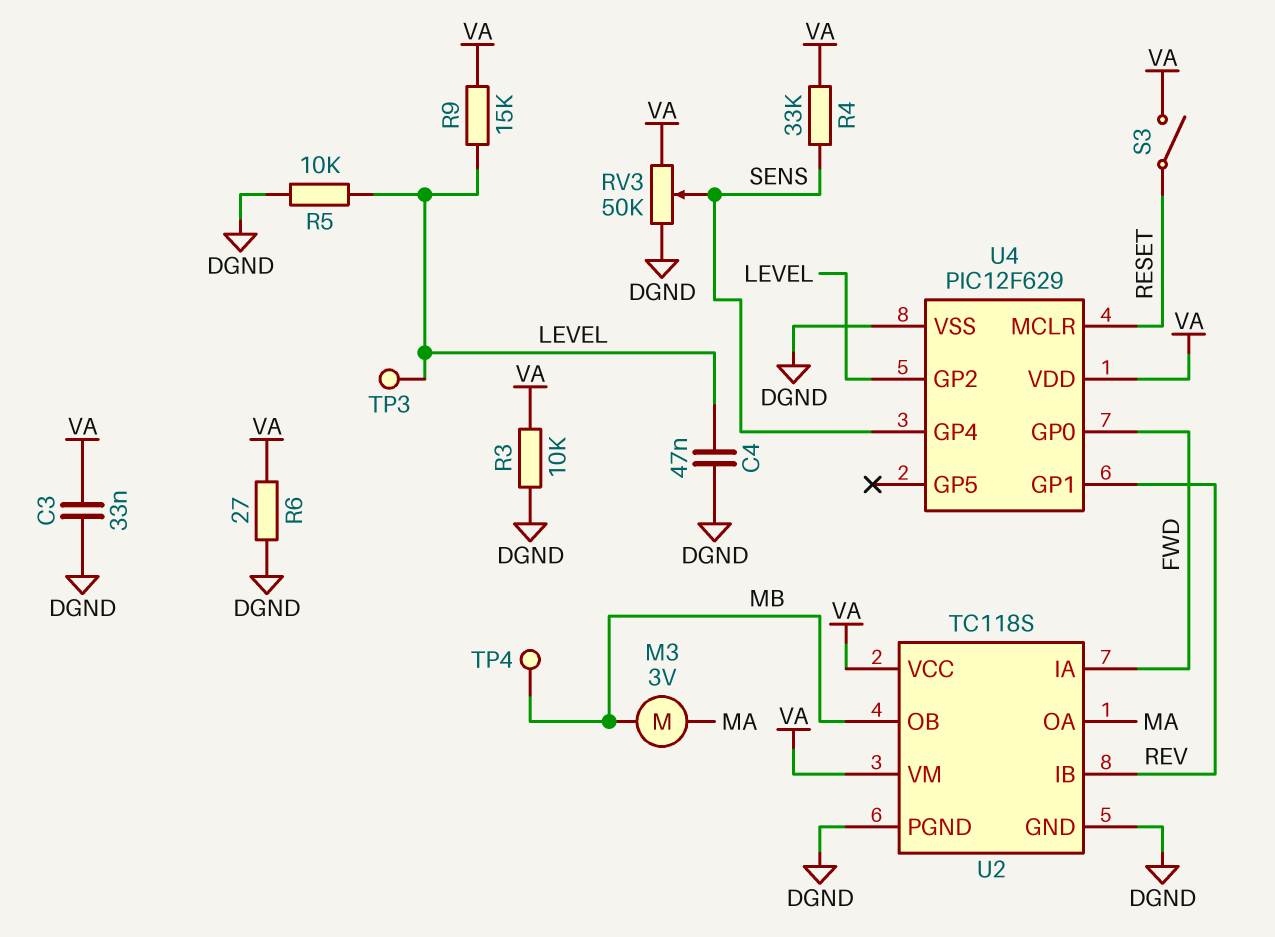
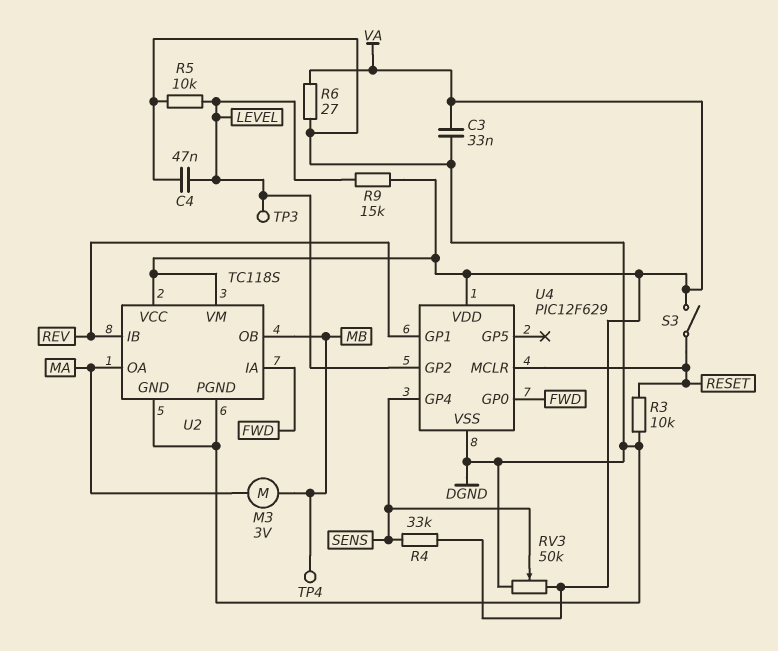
R3: 10k (DGND, VA) -> 10k (DGND, RESET)

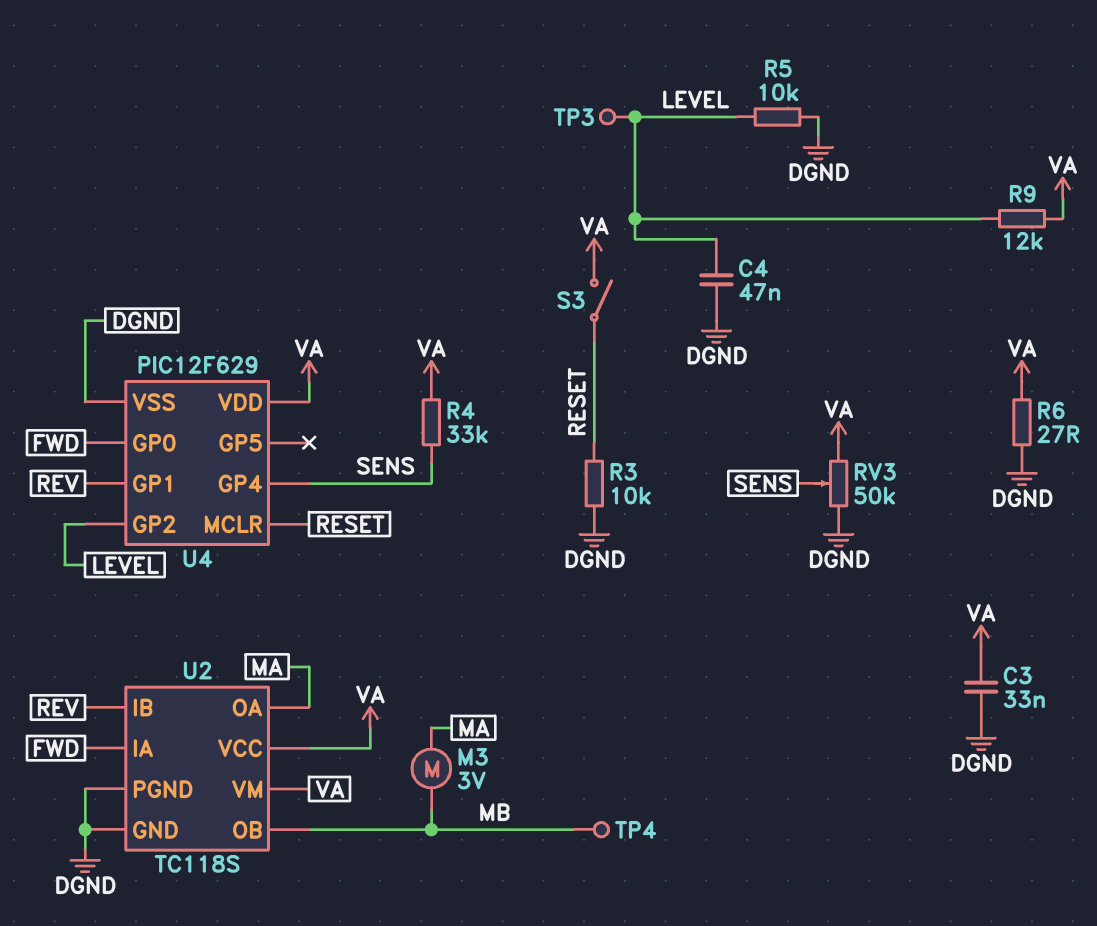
R9: 15k (LEVEL, VA) -> 12k (LEVEL, VA)

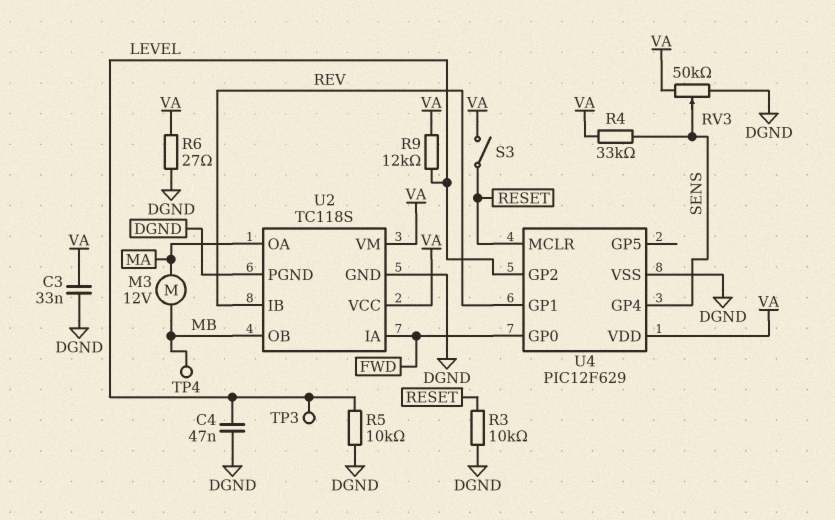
M3: motor 3V (MA, MB) -> motor 12V (MA, MB)

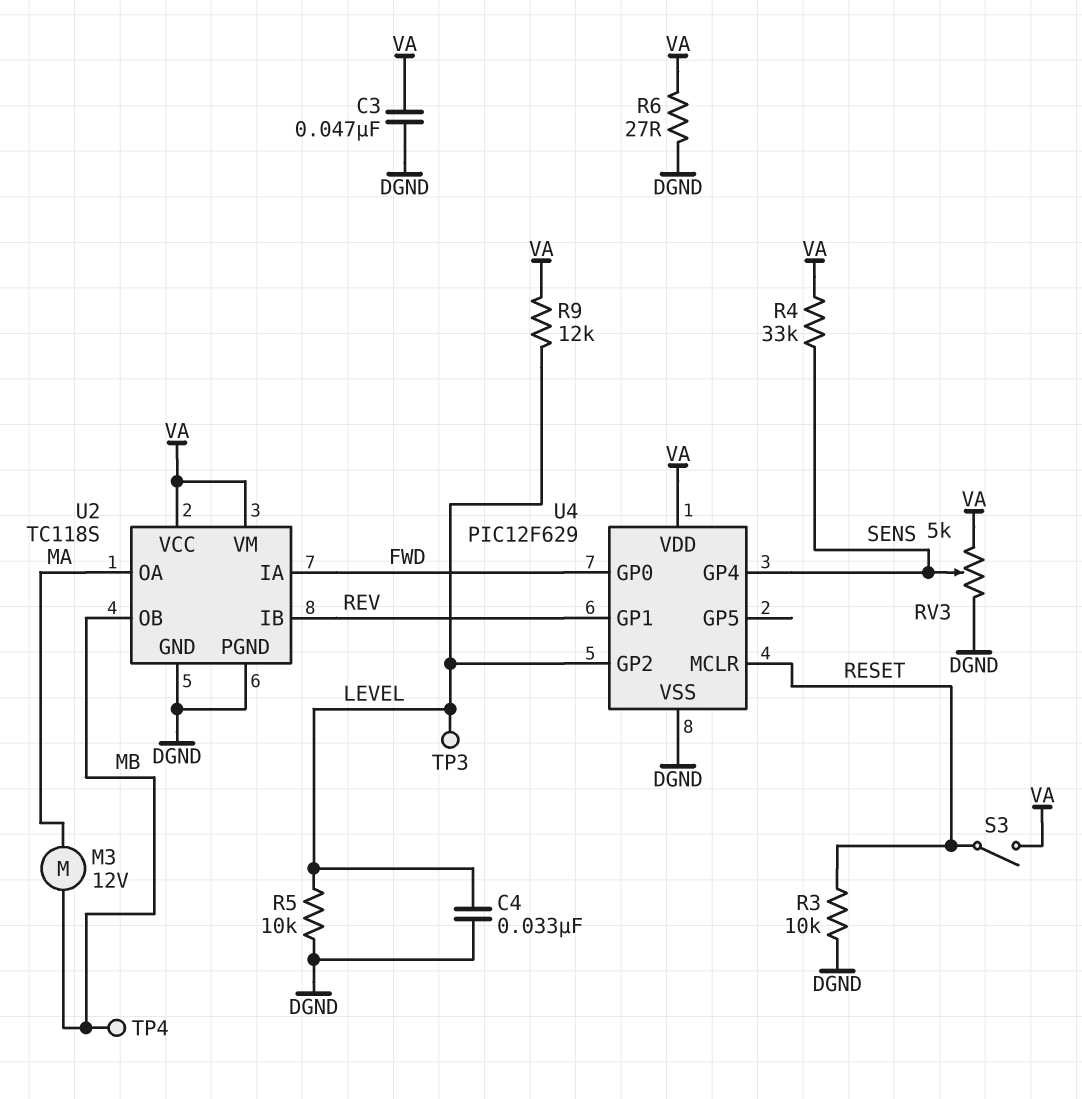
C3: 33nF (DGND, VA) -> 47nF (DGND, VA)
C4: 47nF (DGND, LEVEL) -> 33nF (DGND, LEVEL)
RV3: 50k (DGND, VA, wiper SENS) -> 5k (DGND, VA, wiper SENS)

